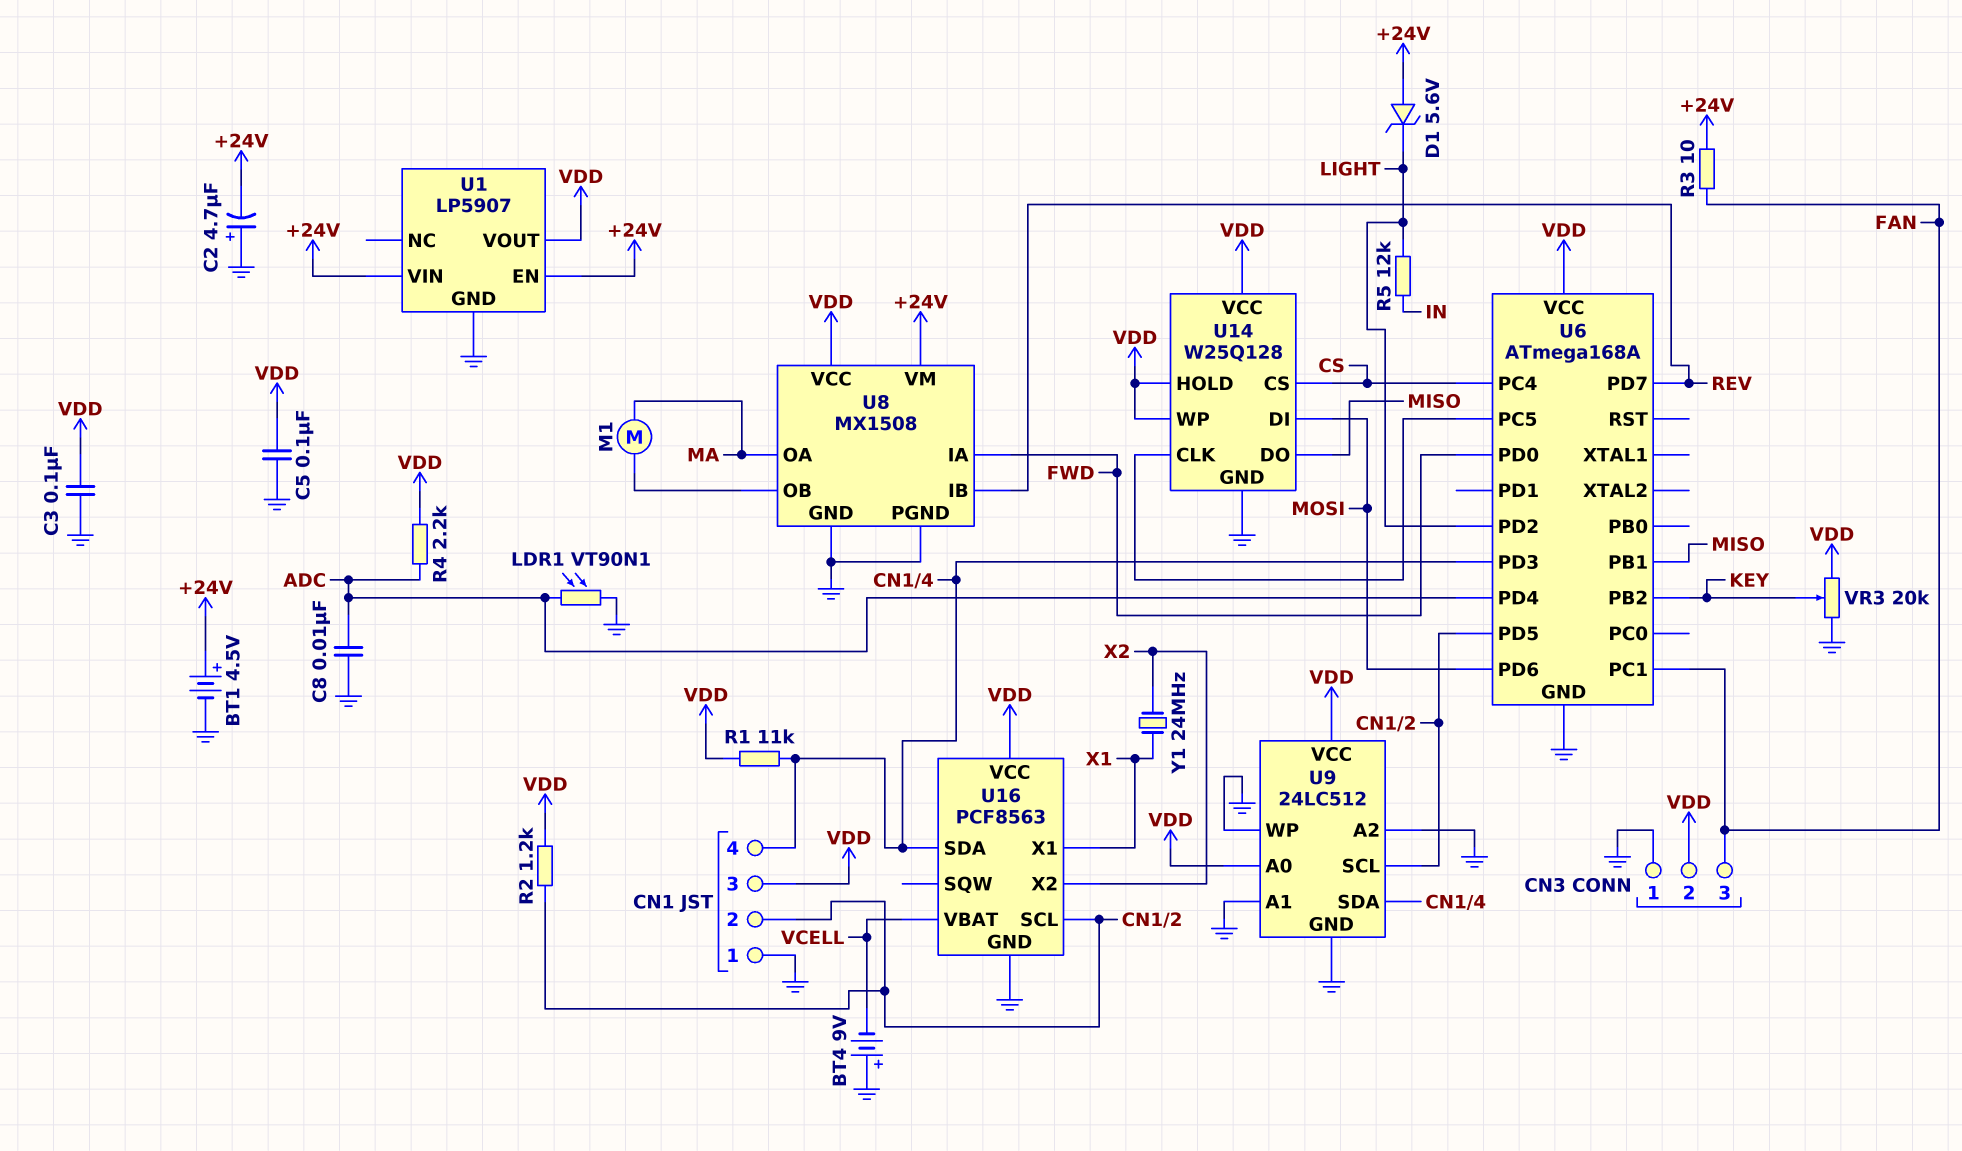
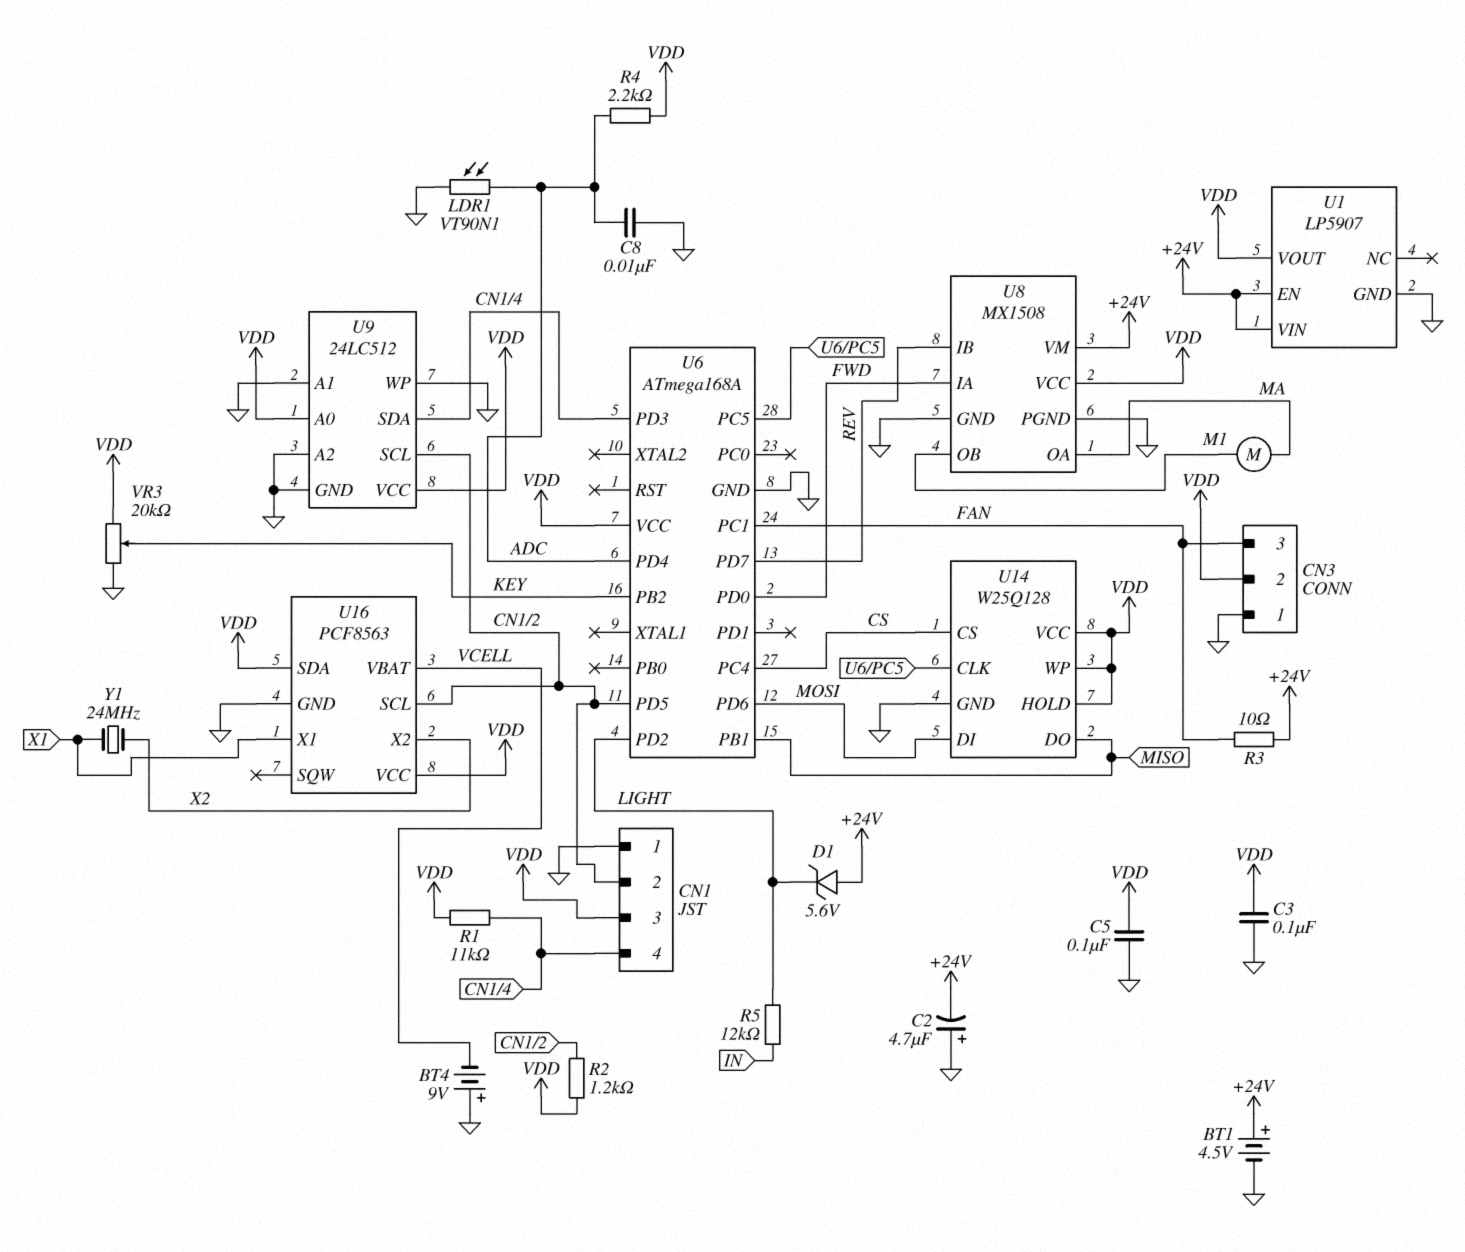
U16 pin SDA: CN1/4 -> VDD

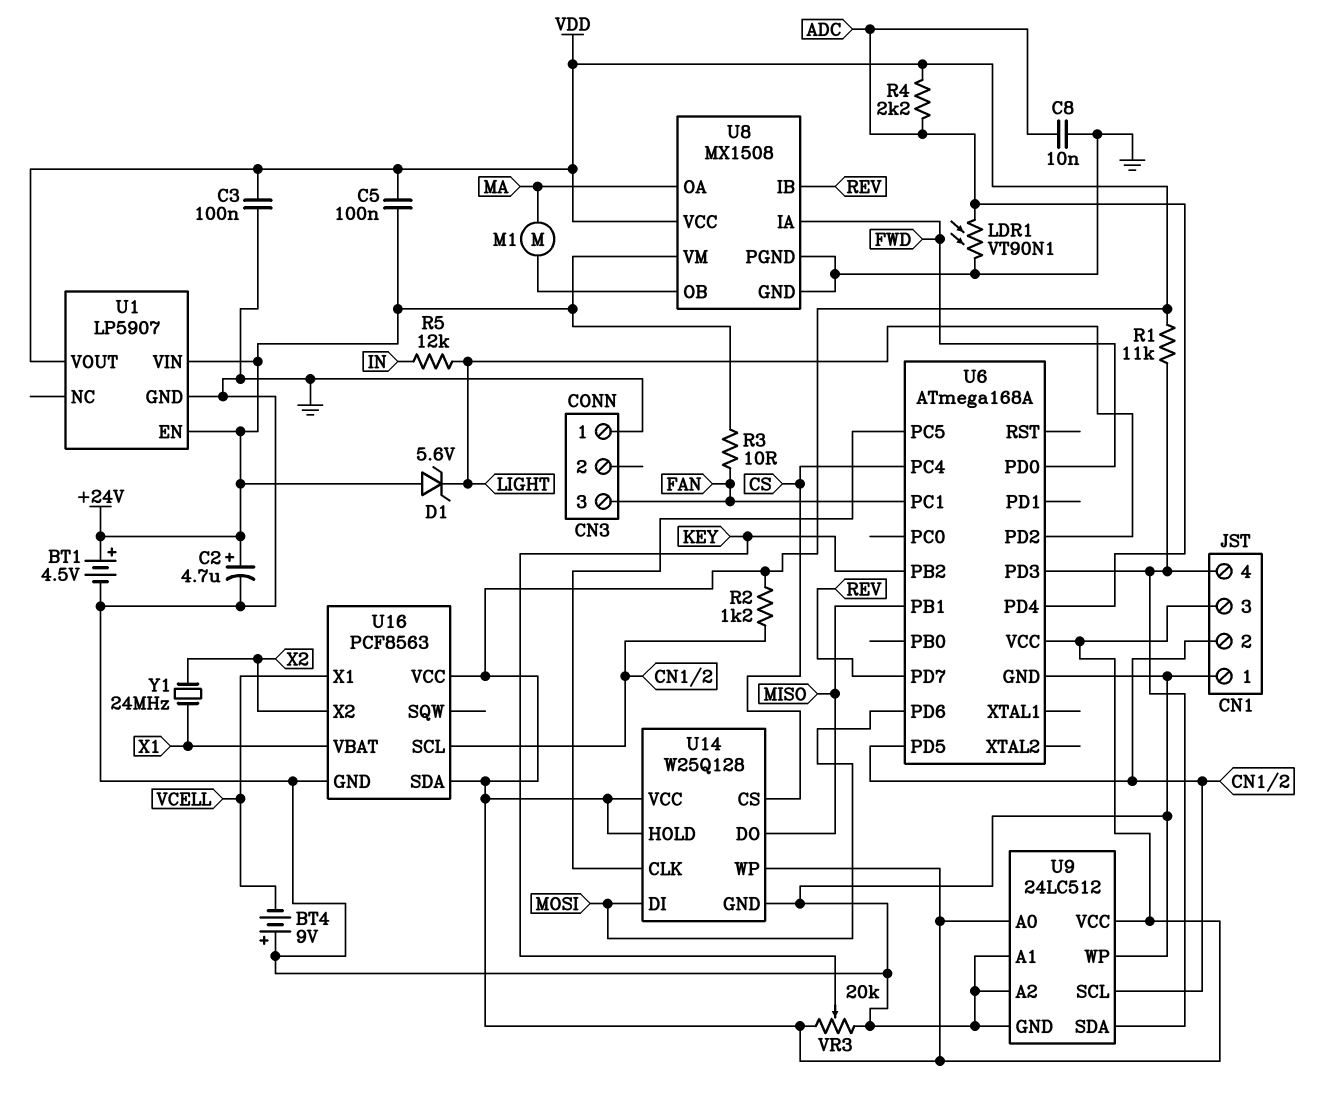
C2: 4.7uF (plus GND, minus +24V) -> 4.7uF (plus +24V, minus GND)
C5: 100nF (GND, VDD) -> 100nF (+24V, VDD)
CN3 pin 2: VDD -> none
U16 pin VBAT: VCELL -> X1
U16 pin X1: X1 -> VCELL

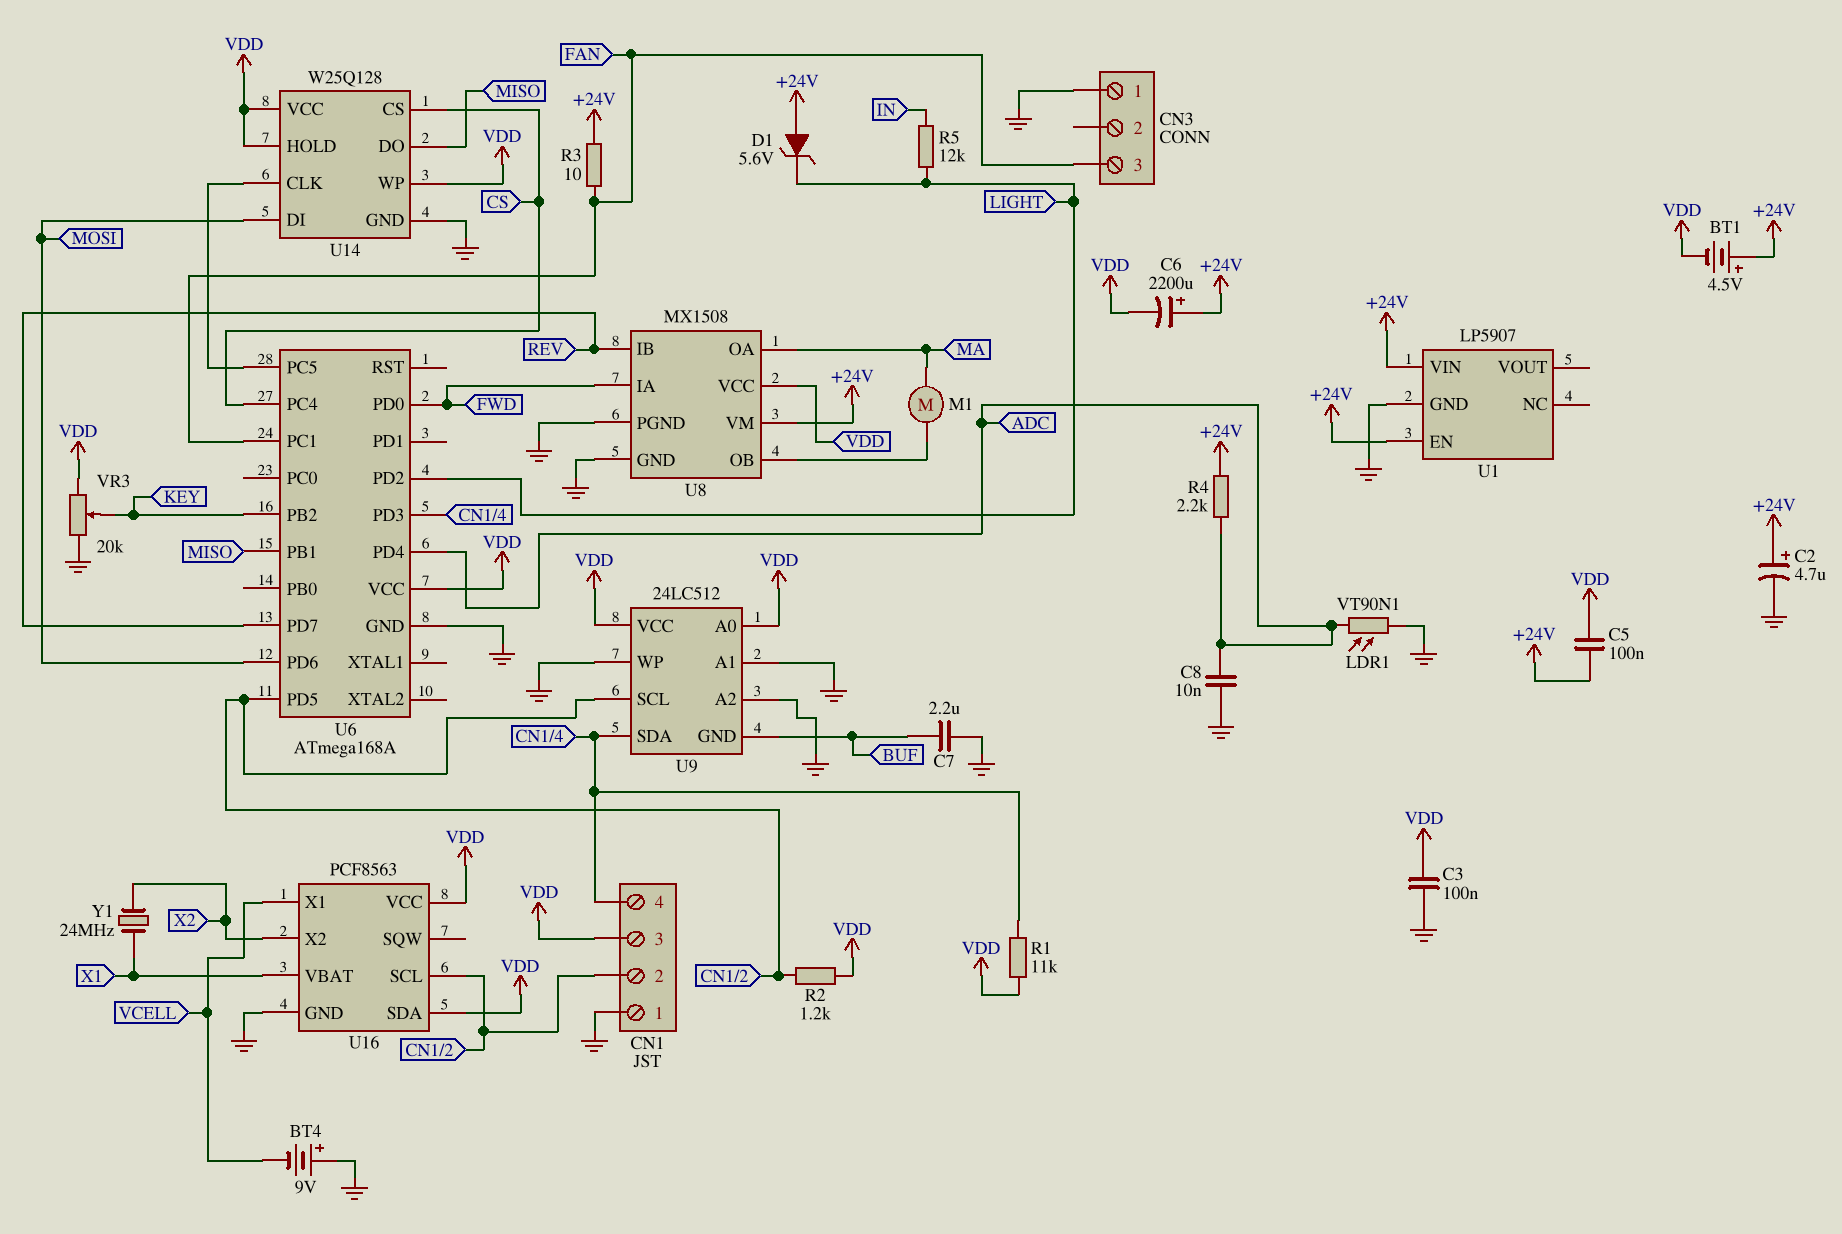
BT1: 4.5V (plus +24V, minus GND) -> 4.5V (plus +24V, minus VDD)
C6: none -> 2200uF (plus +24V, minus VDD)
C7: none -> 2.2uF (BUF, GND)
R4: 2.2k (ADC, VDD) -> 2.2k (+24V, ADC)
U1 pin VOUT: VDD -> none
U9 pin GND: GND -> BUF

